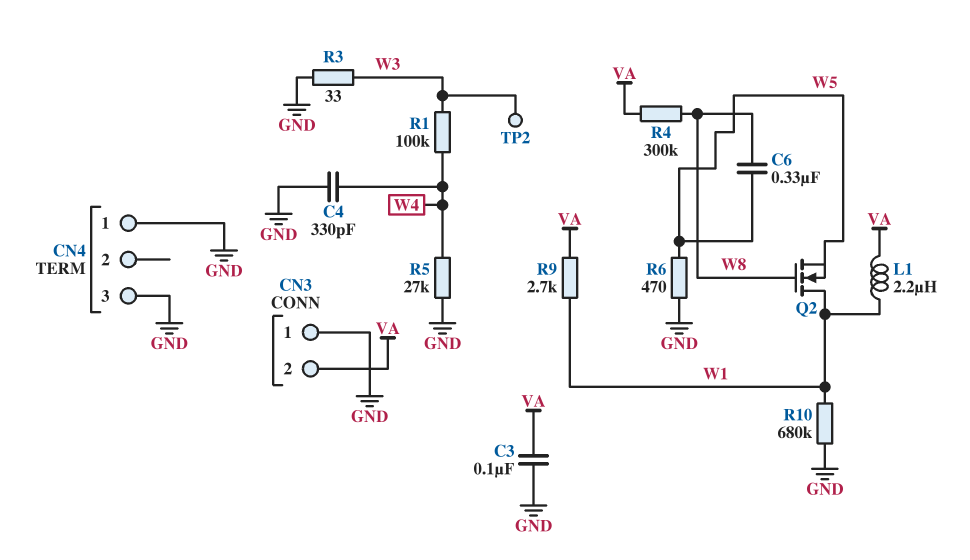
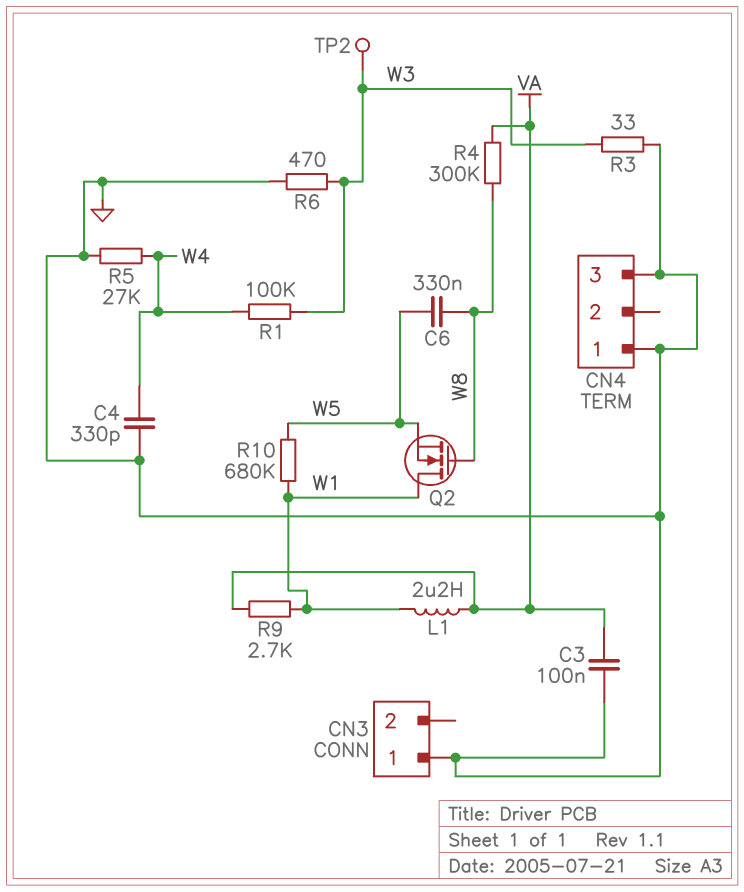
CN3 pin 2: VA -> none
R6: 470 (GND, W5) -> 470 (GND, W3)
R10: 680k (GND, W1) -> 680k (W1, W5)

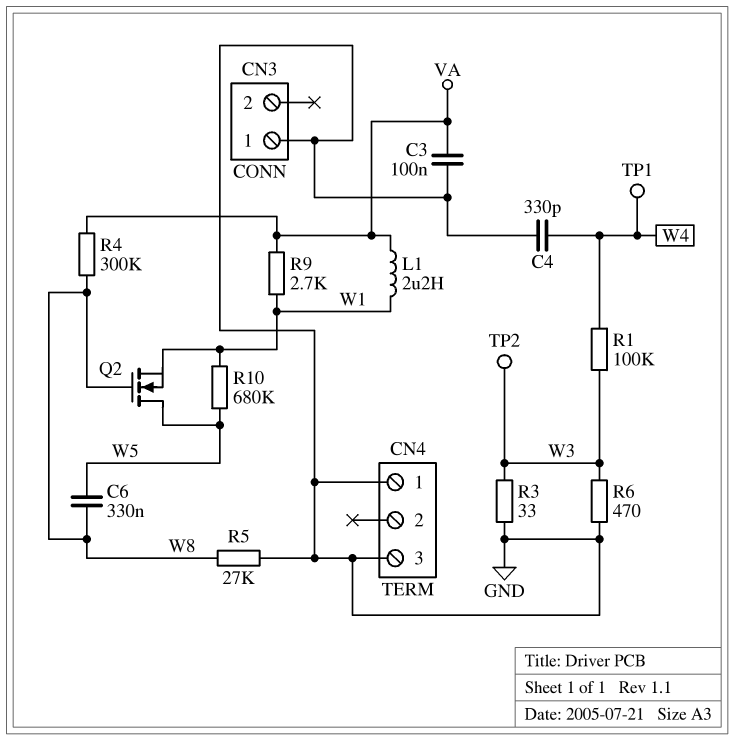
Q2: NMOS (G W8, D W1, S W5) -> NMOS (G W8, D W5, S W1)
R5: 27k (GND, W4) -> 27k (GND, W8)
TP1: none -> test point (W4)

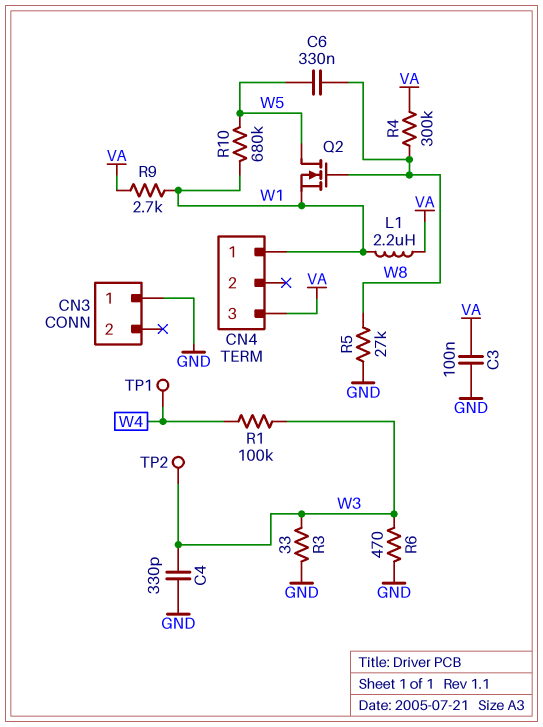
C4: 330pF (GND, W4) -> 330pF (GND, W3)
CN4 pin 1: GND -> W1
CN4 pin 3: GND -> VA

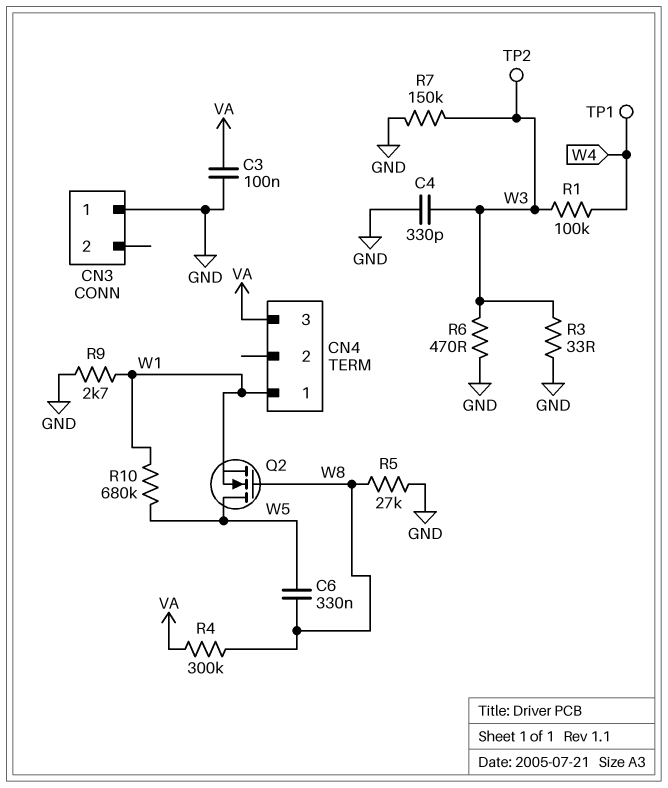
L1: 2.2uH (VA, W1) -> none
R7: none -> 150k (GND, W3)
R9: 2.7k (VA, W1) -> 2.7k (GND, W1)

